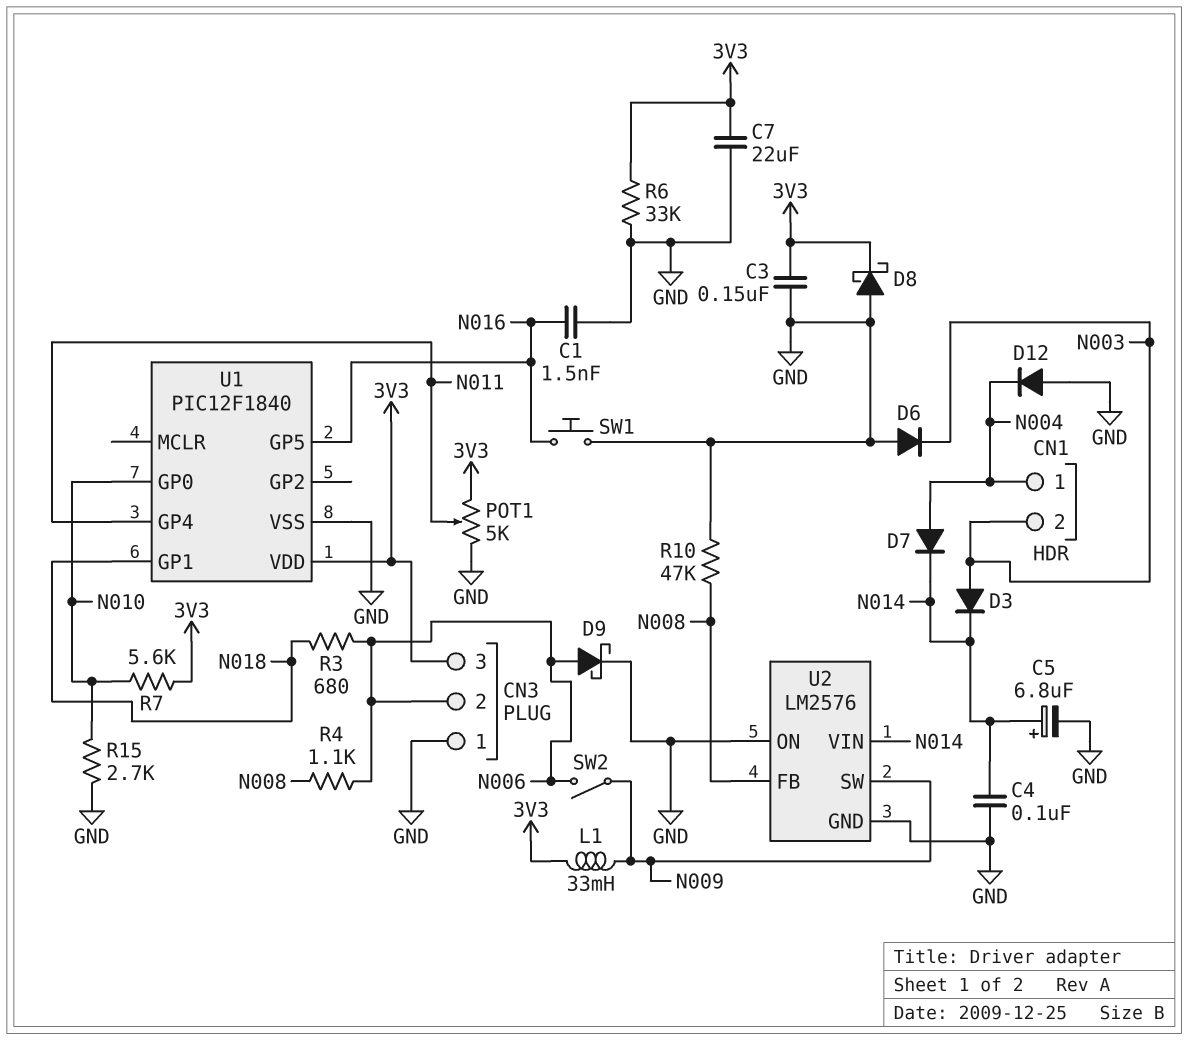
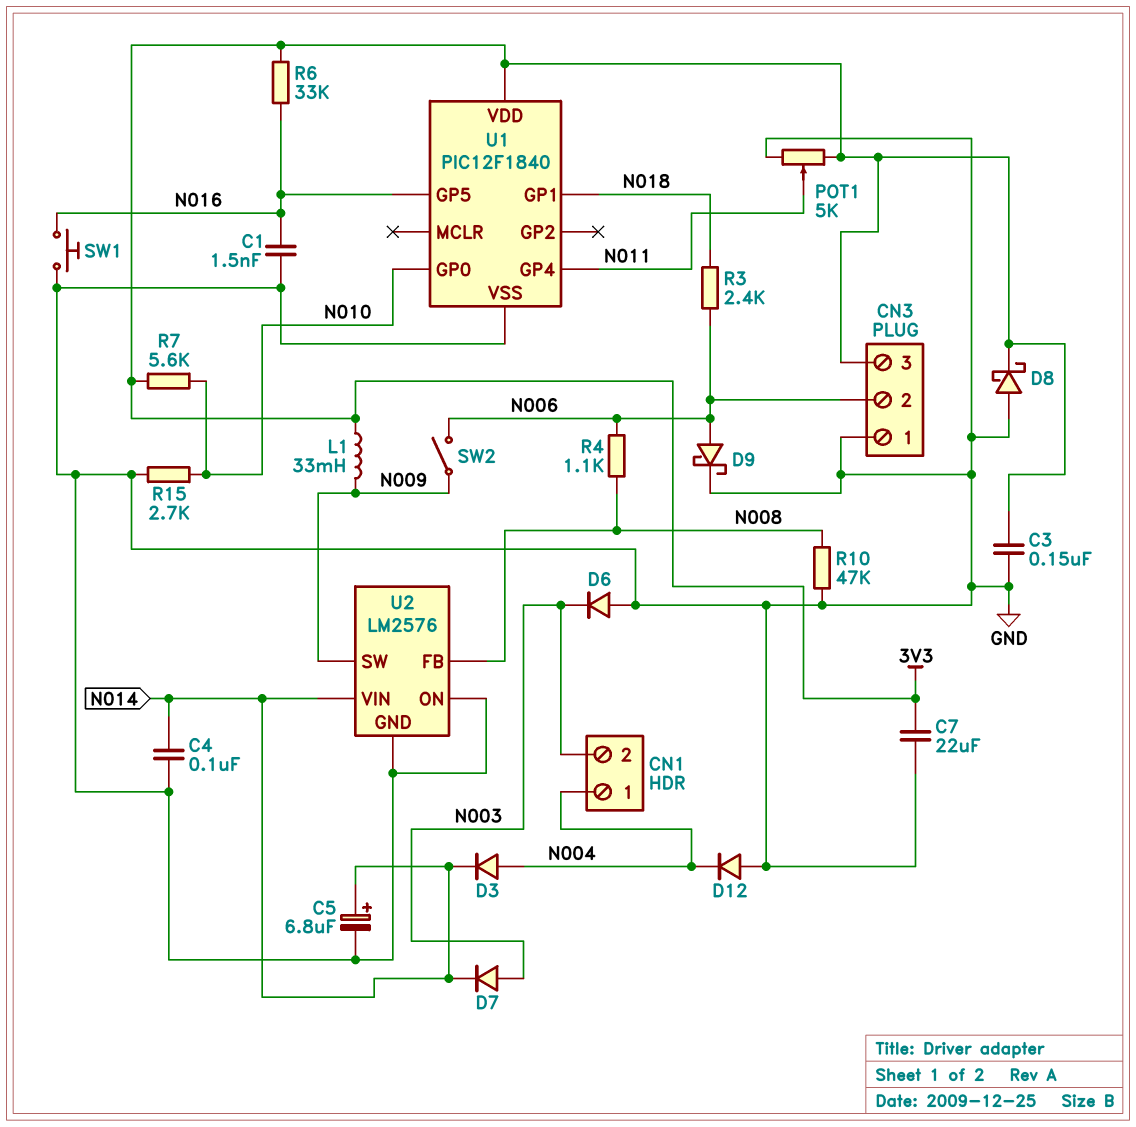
D3: diode (A N003, K N014) -> diode (A N004, K N014)
D7: diode (A N004, K N014) -> diode (A N003, K N014)
R3: 680 (N006, N018) -> 2.4k (N006, N018)
R6: 33k (3V3, GND) -> 33k (3V3, N016)

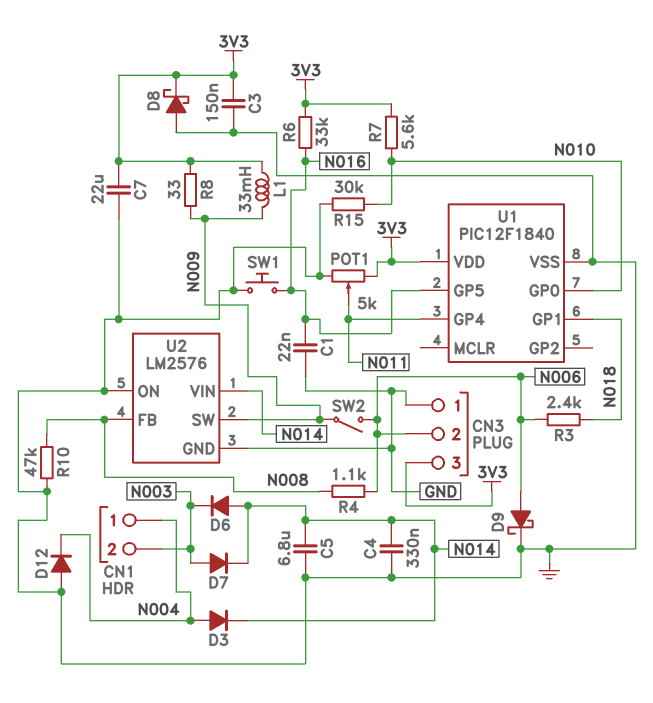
C1: 1.5nF (GND, N016) -> 22nF (GND, N016)
C4: 100nF (GND, N014) -> 330nF (GND, N014)
C5: 6.8uF (plus N014, minus GND) -> 6.8uF (GND, N014)
D6: diode (A GND, K N003) -> diode (A N014, K N003)
R8: none -> 33 (3V3, N009)
R15: 2.7k (GND, N010) -> 30k (GND, N010)

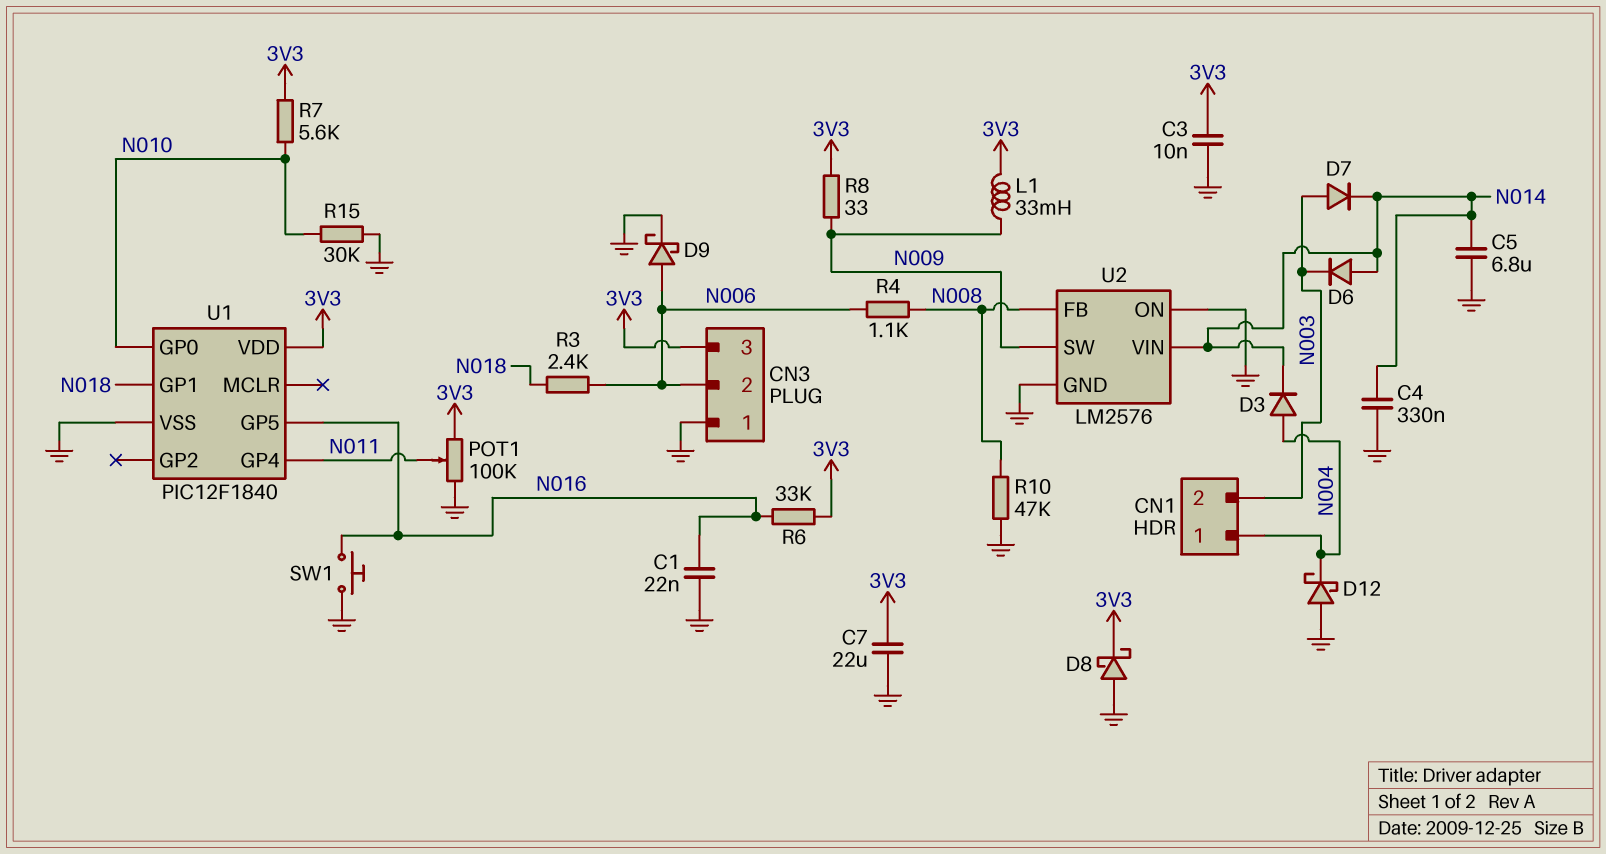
C3: 150nF (3V3, GND) -> 10nF (3V3, GND)
D12: diode (A GND, K N004) -> schottky (A GND, K N004)
POT1: 5k (3V3, GND, wiper N011) -> 100k (3V3, GND, wiper N011)
SW2: switch (N006, N009) -> none

